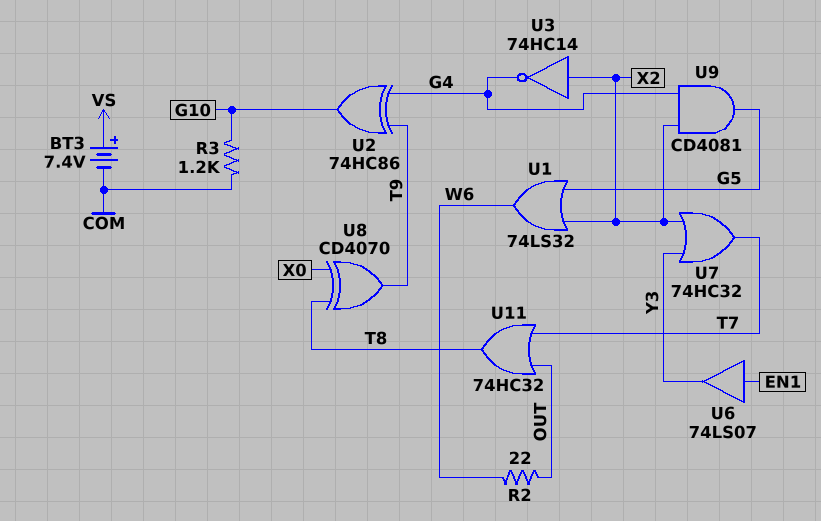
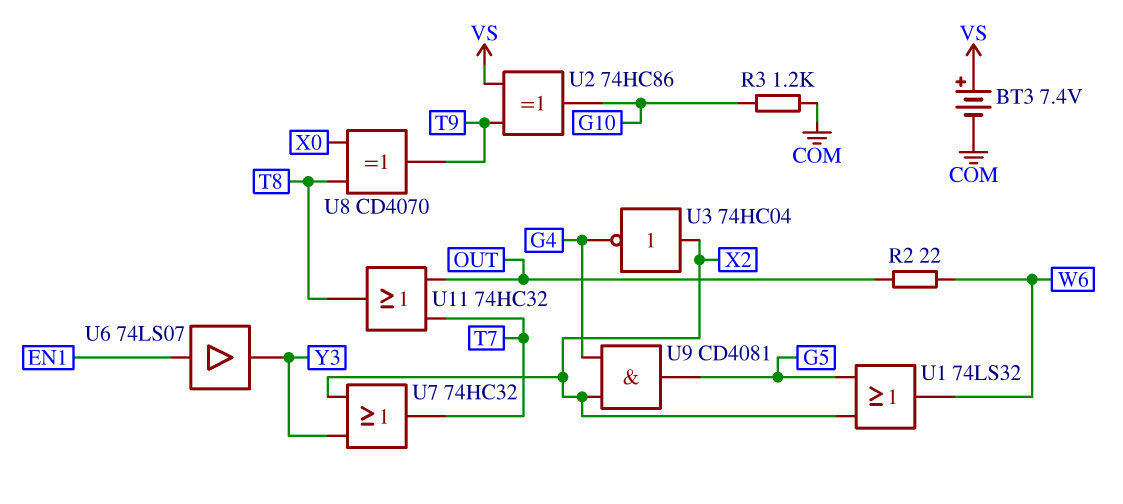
U2: XOR 74HC86 (in G4, in T9, out G10) -> XOR 74HC86 (in T9, in VS, out G10)
U3: NOT 74HC14 (in X2, out G4) -> NOT 74HC04 (in X2, out G4)

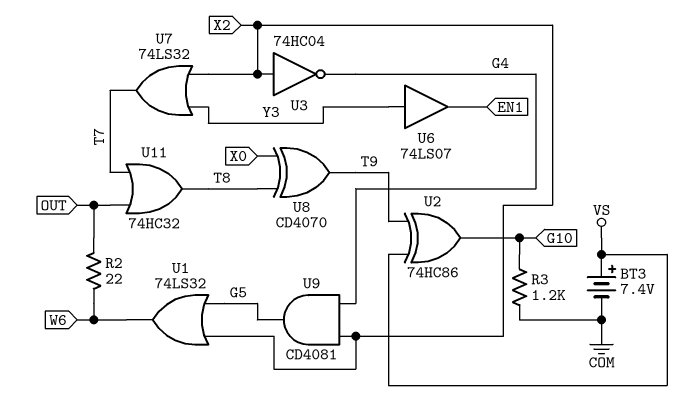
U6: buffer 74LS07 (in EN1, out Y3) -> buffer 74LS07 (in Y3, out EN1)
U7: OR 74HC32 (in X2, in Y3, out T7) -> OR 74LS32 (in X2, in Y3, out T7)

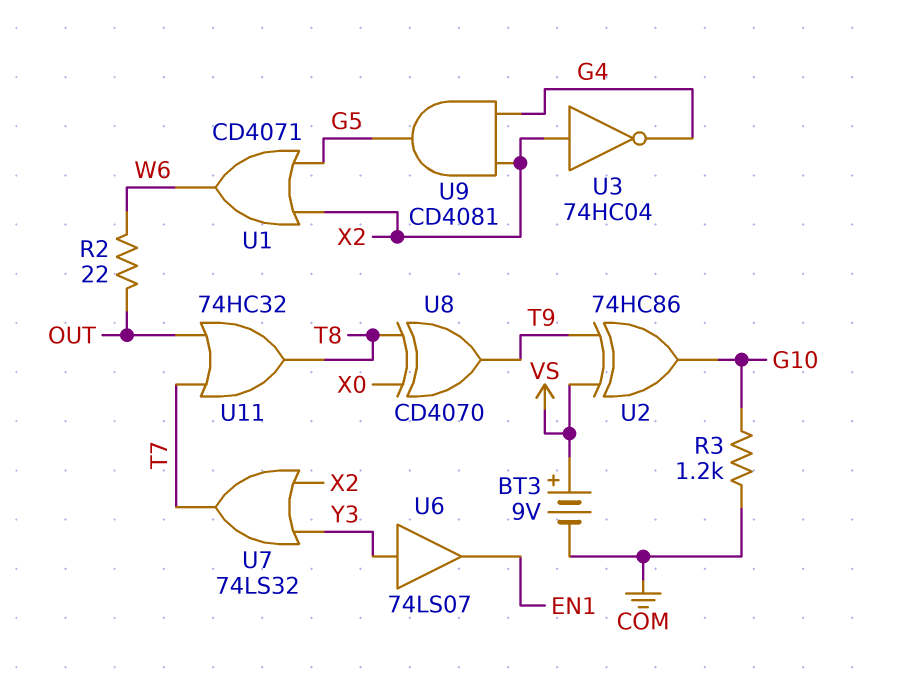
BT3: 7.4V (plus VS, minus COM) -> 9V (plus VS, minus COM)
U1: OR 74LS32 (in G5, in X2, out W6) -> OR CD4071 (in G5, in X2, out W6)

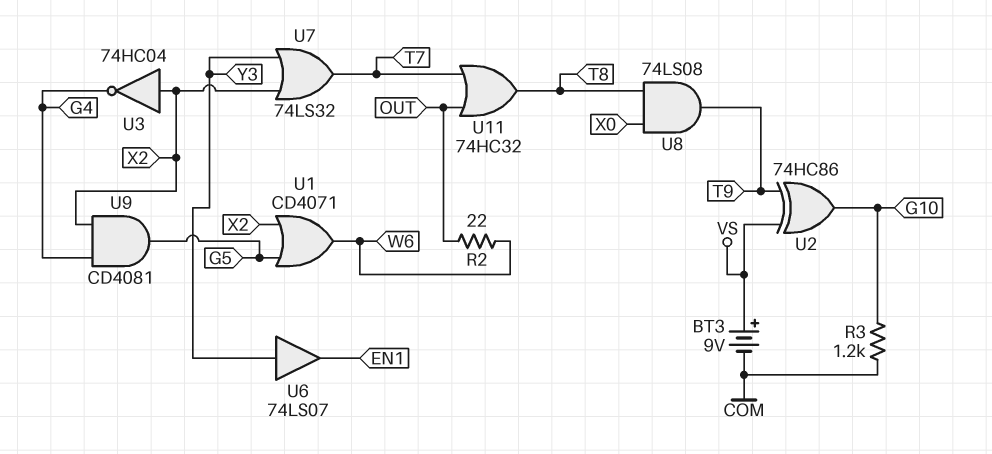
U8: XOR CD4070 (in T8, in X0, out T9) -> AND 74LS08 (in T8, in X0, out T9)

